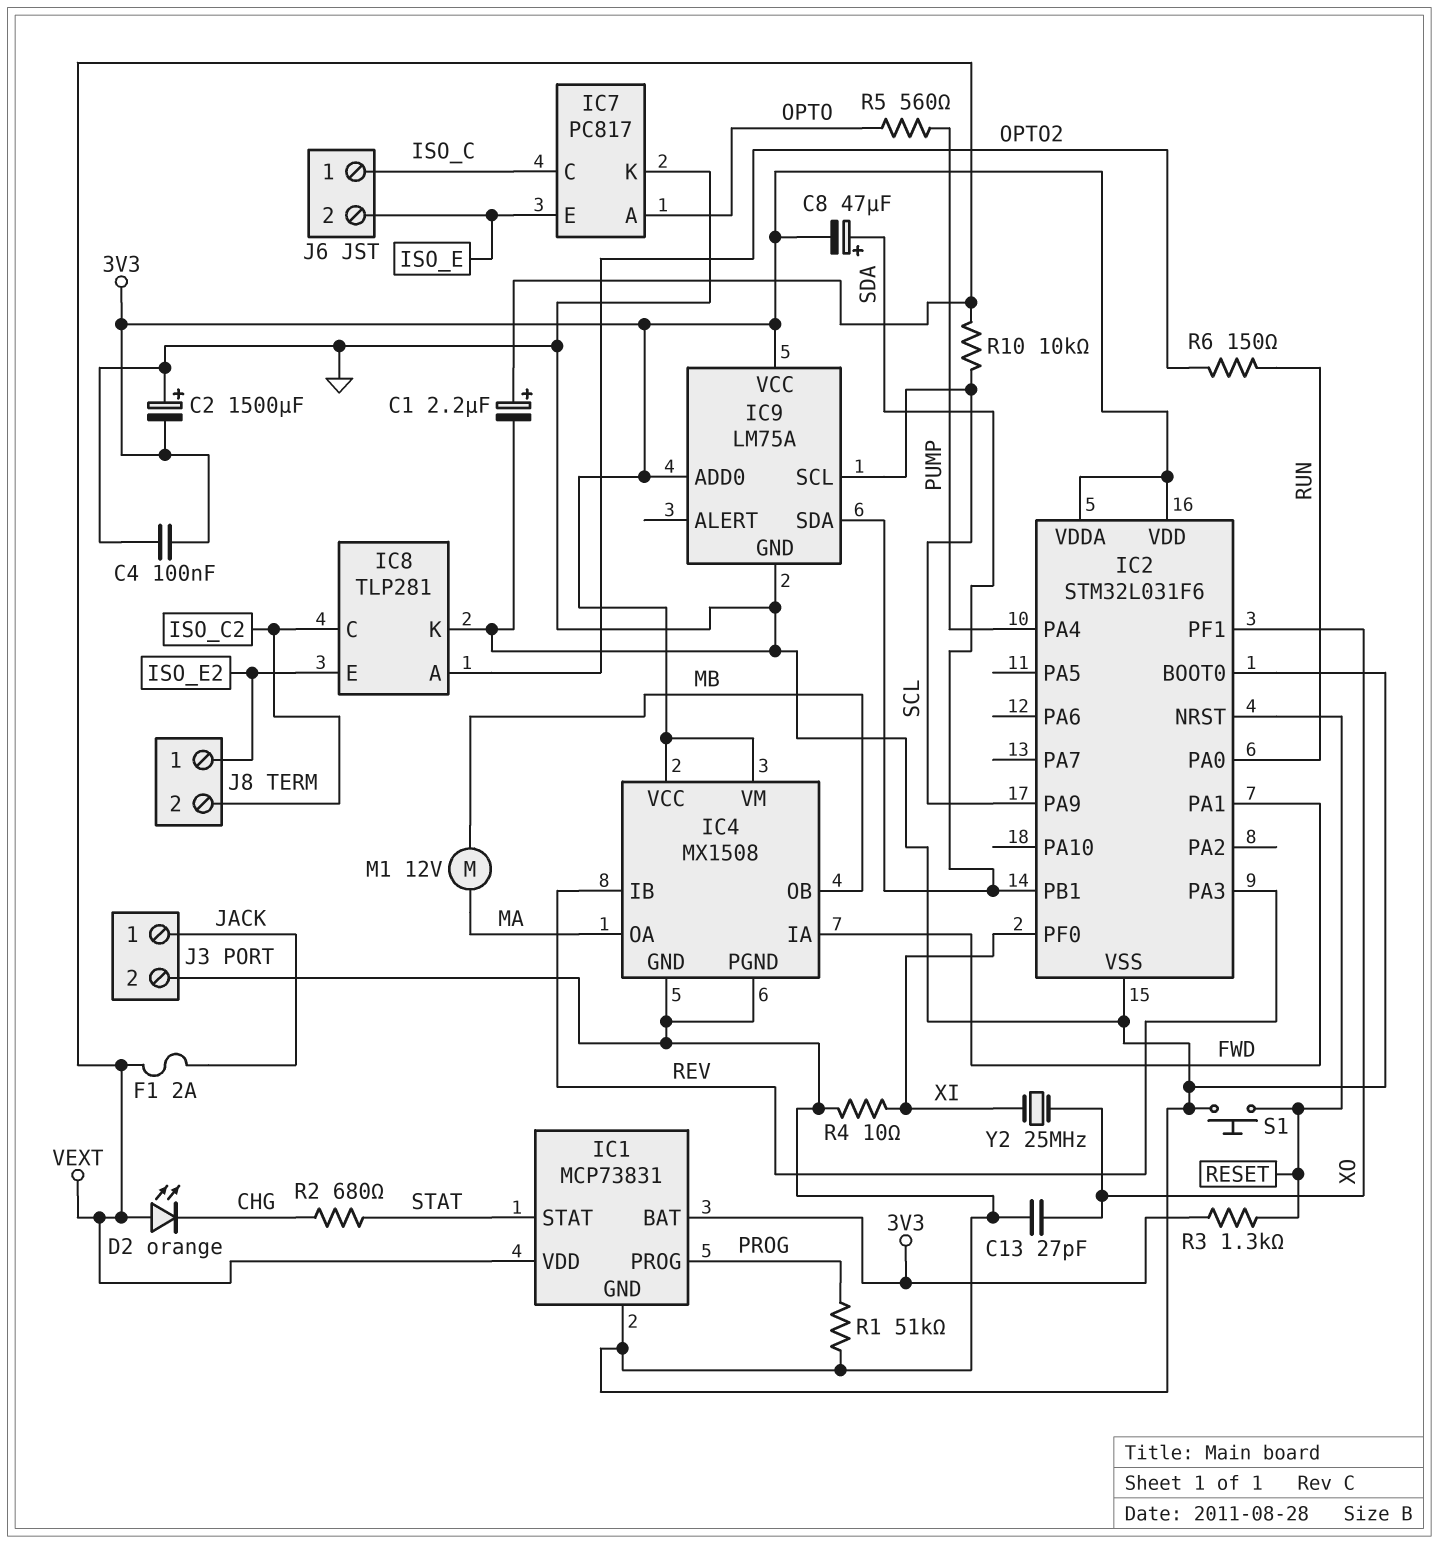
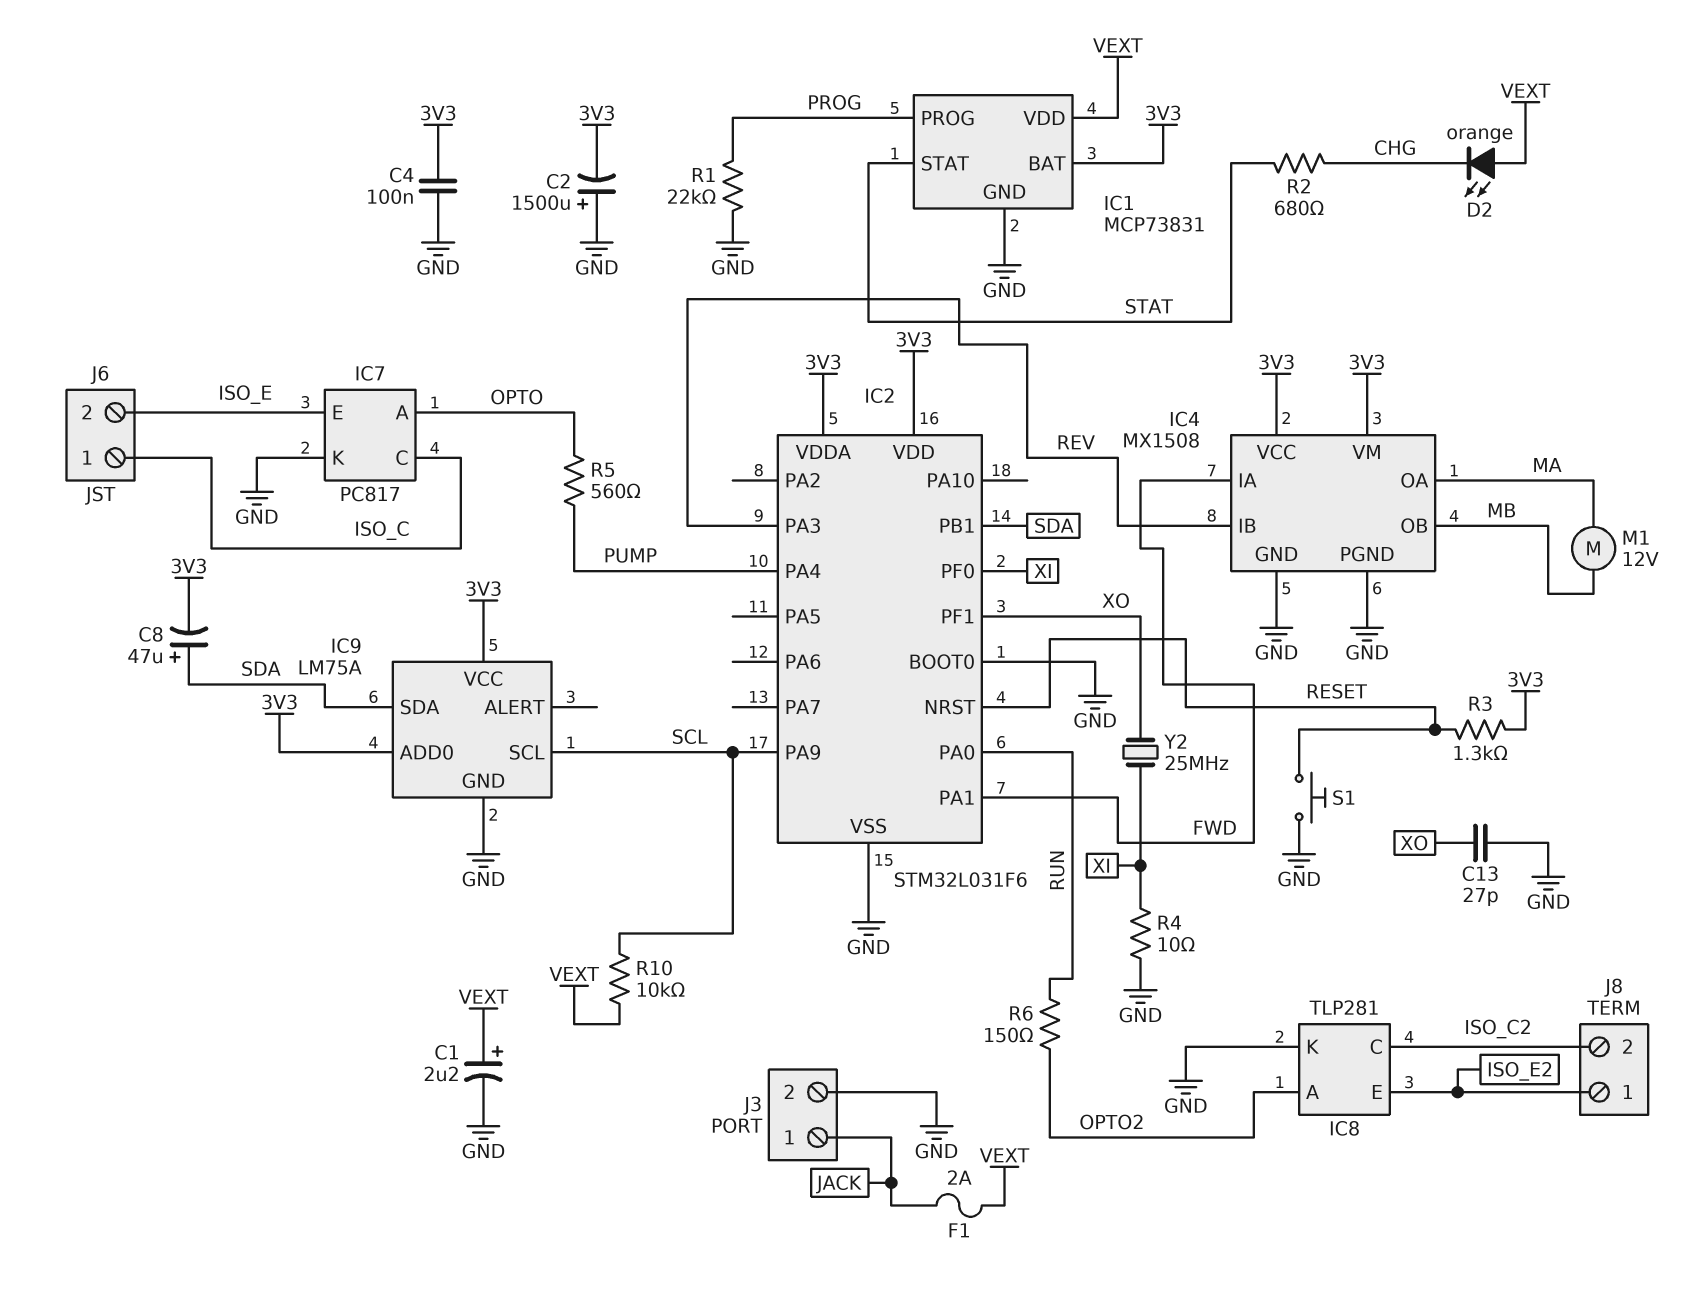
R1: 51k (GND, PROG) -> 22k (GND, PROG)

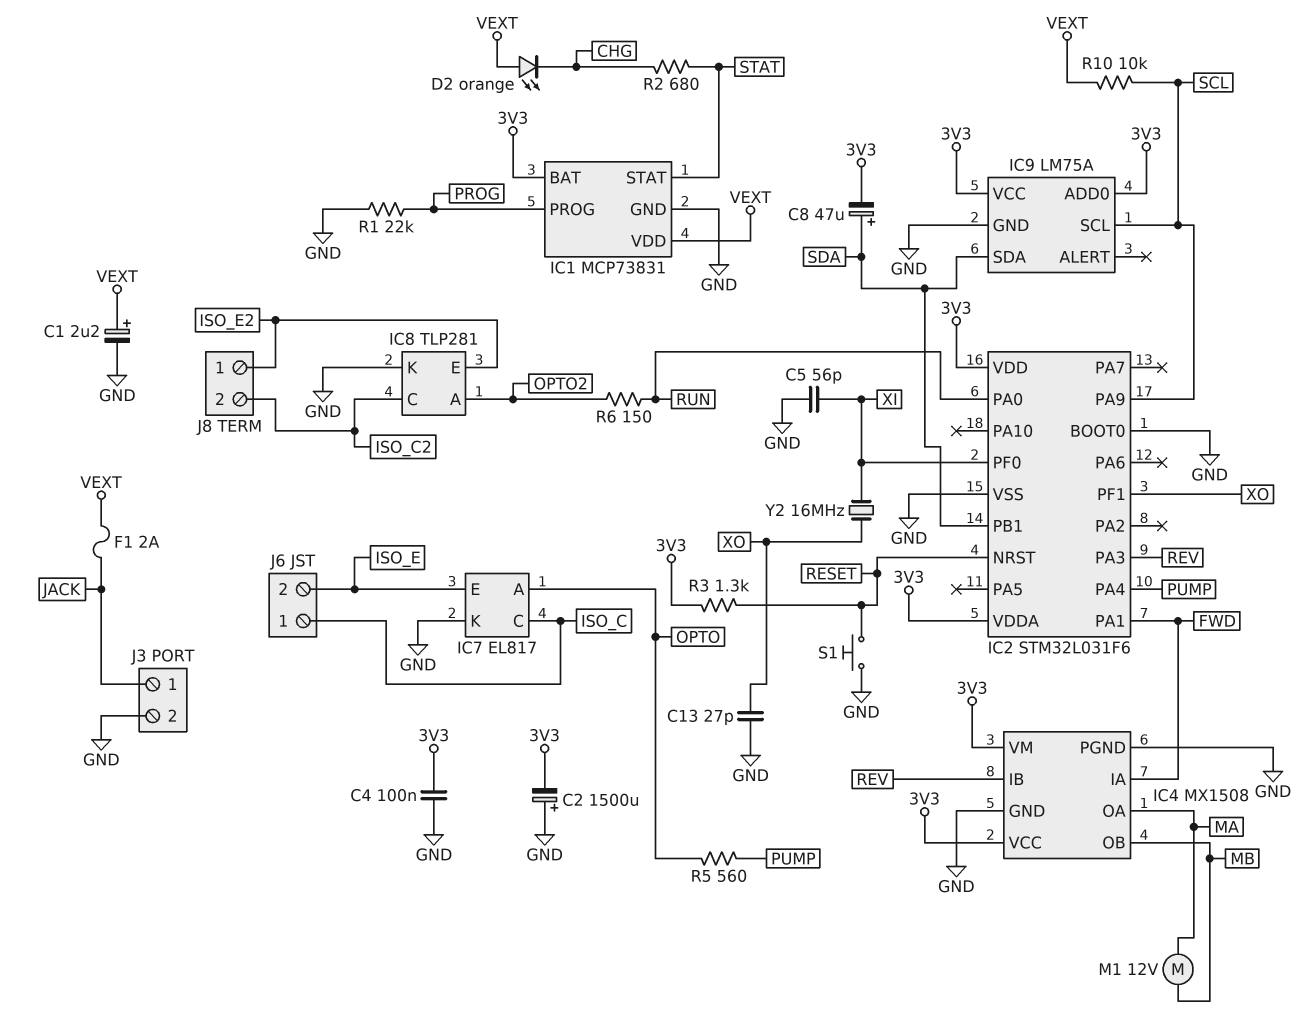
C5: none -> 56pF (GND, XI)
IC7: PC817 -> EL817
R4: 10 (GND, XI) -> none
Y2: 25MHz (XI, XO) -> 16MHz (XI, XO)

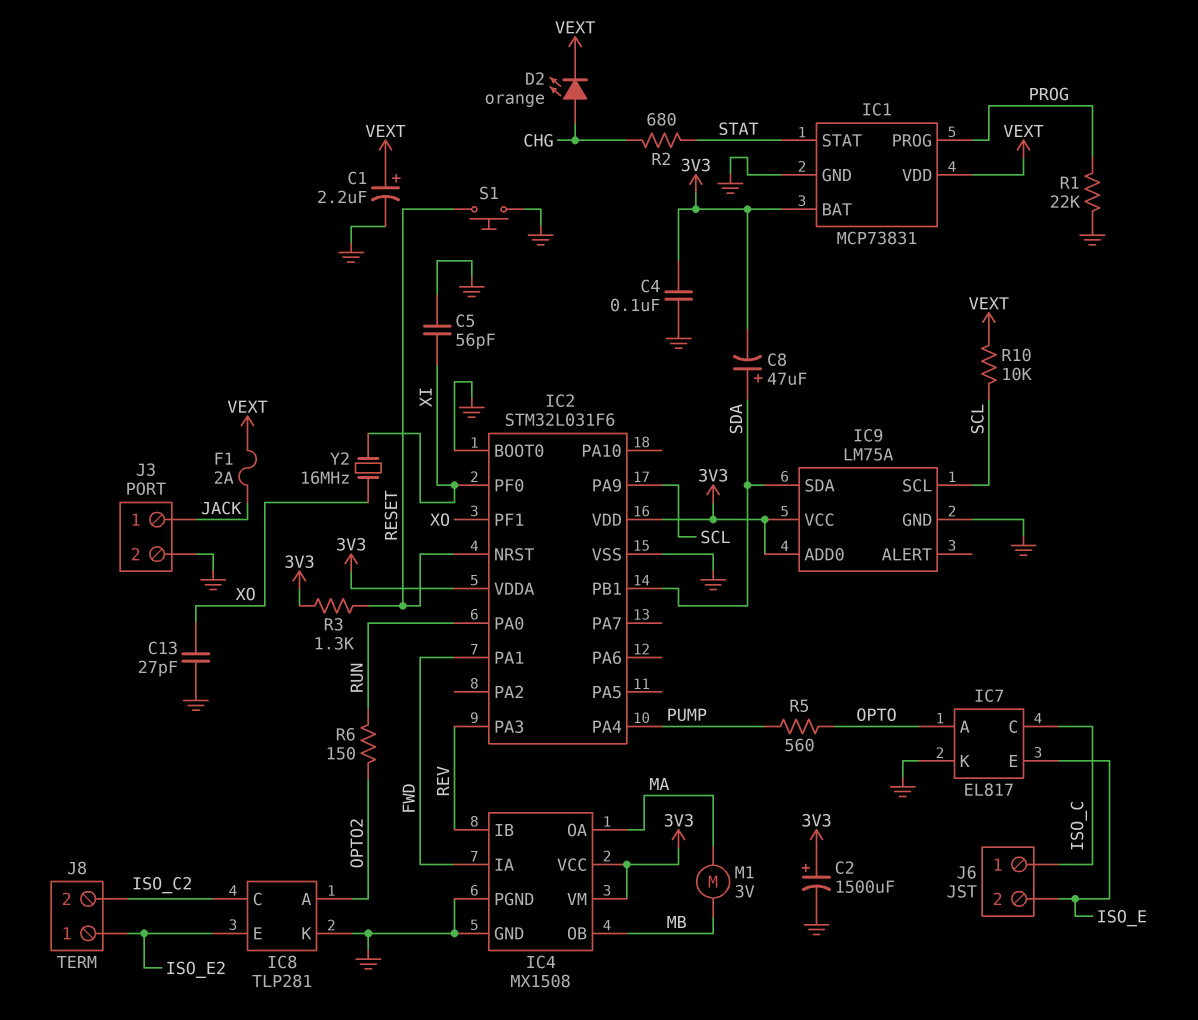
C2: 1500uF (plus GND, minus 3V3) -> 1500uF (plus 3V3, minus GND)
D2: LED orange (A VEXT, K CHG) -> LED orange (A CHG, K VEXT)
M1: motor 12V (MA, MB) -> motor 3V (MA, MB)

